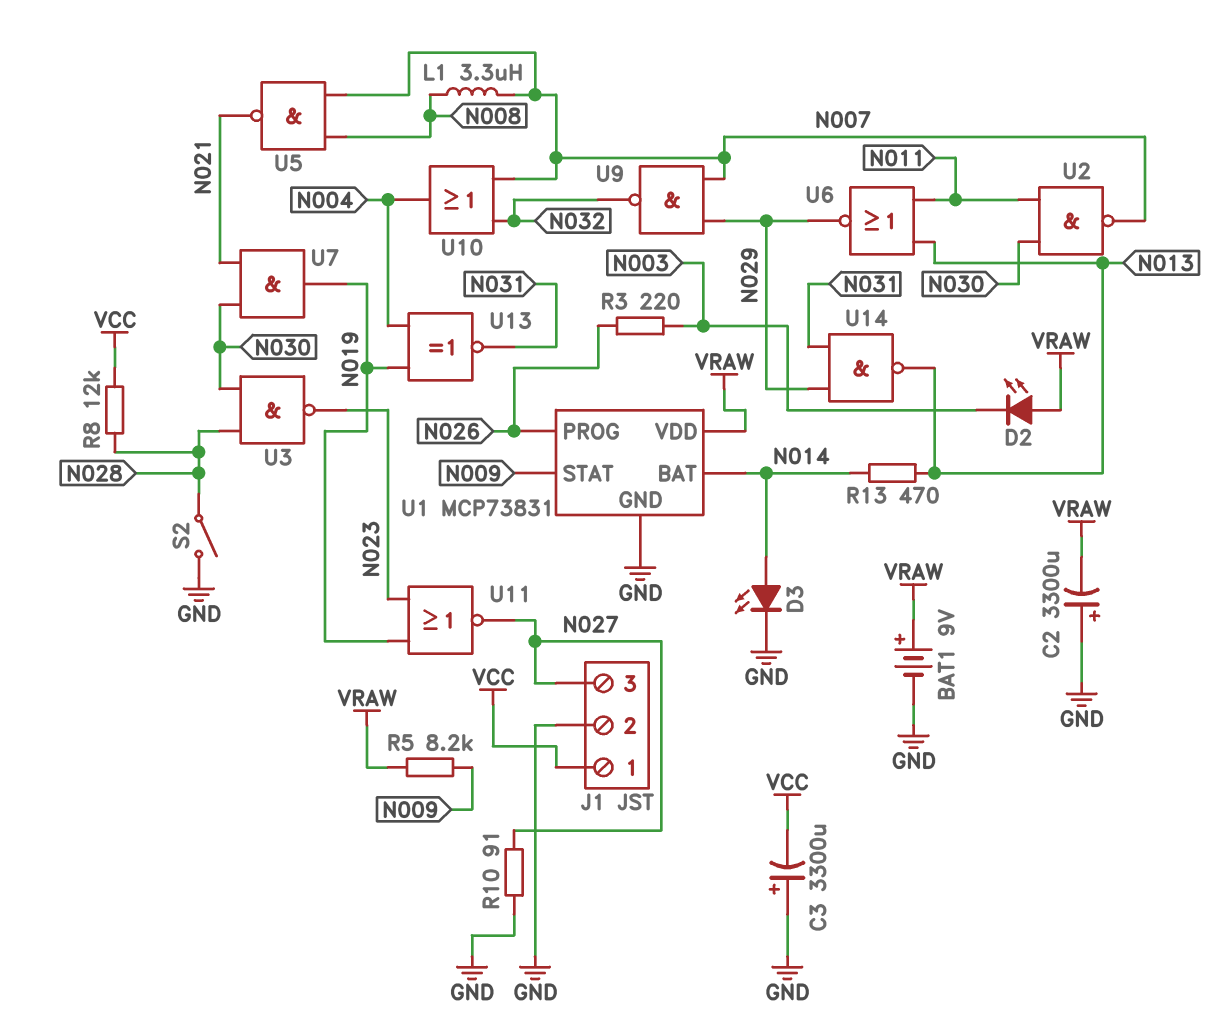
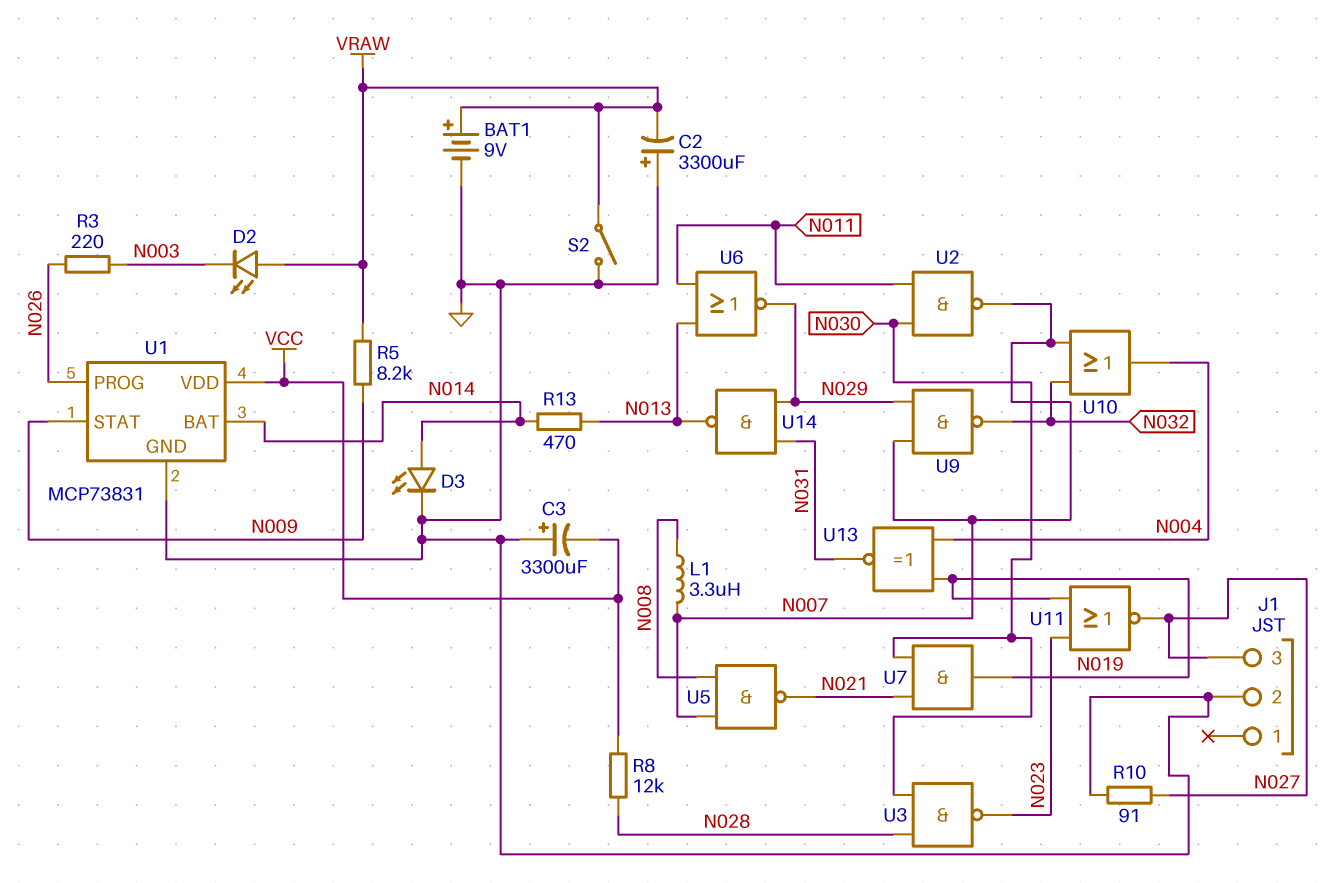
J1 pin 1: VCC -> none
S2: switch (GND, N028) -> switch (GND, VRAW)
U1 pin VDD: VRAW -> VCC

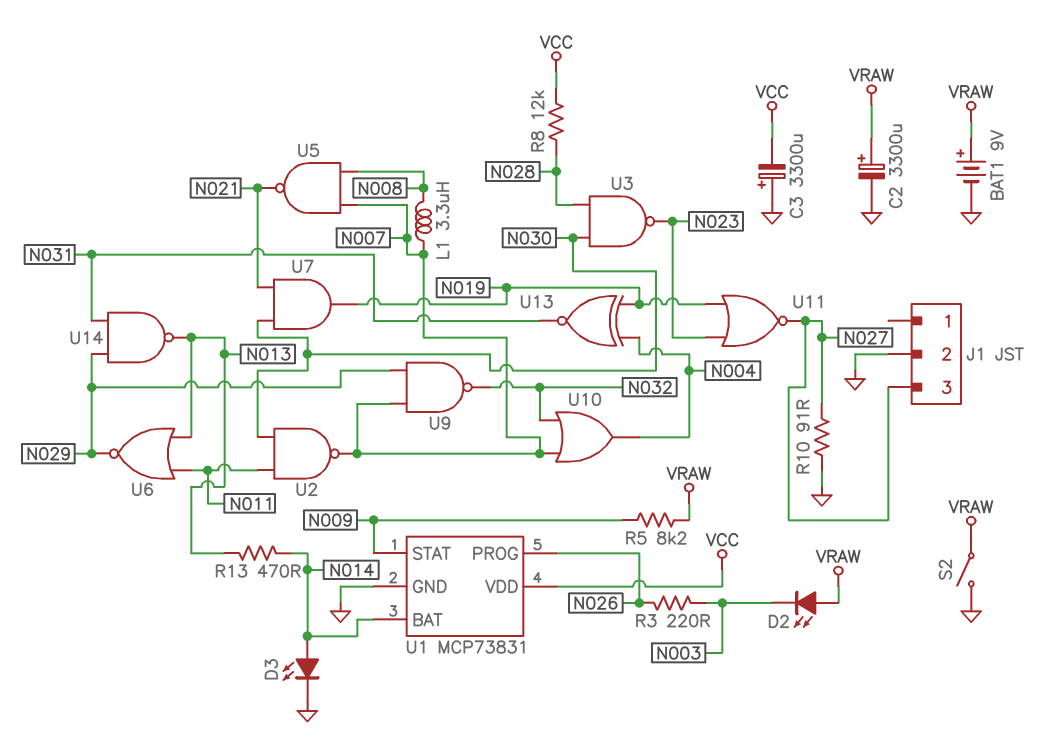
C2: 3300uF (plus GND, minus VRAW) -> 3300uF (plus VRAW, minus GND)

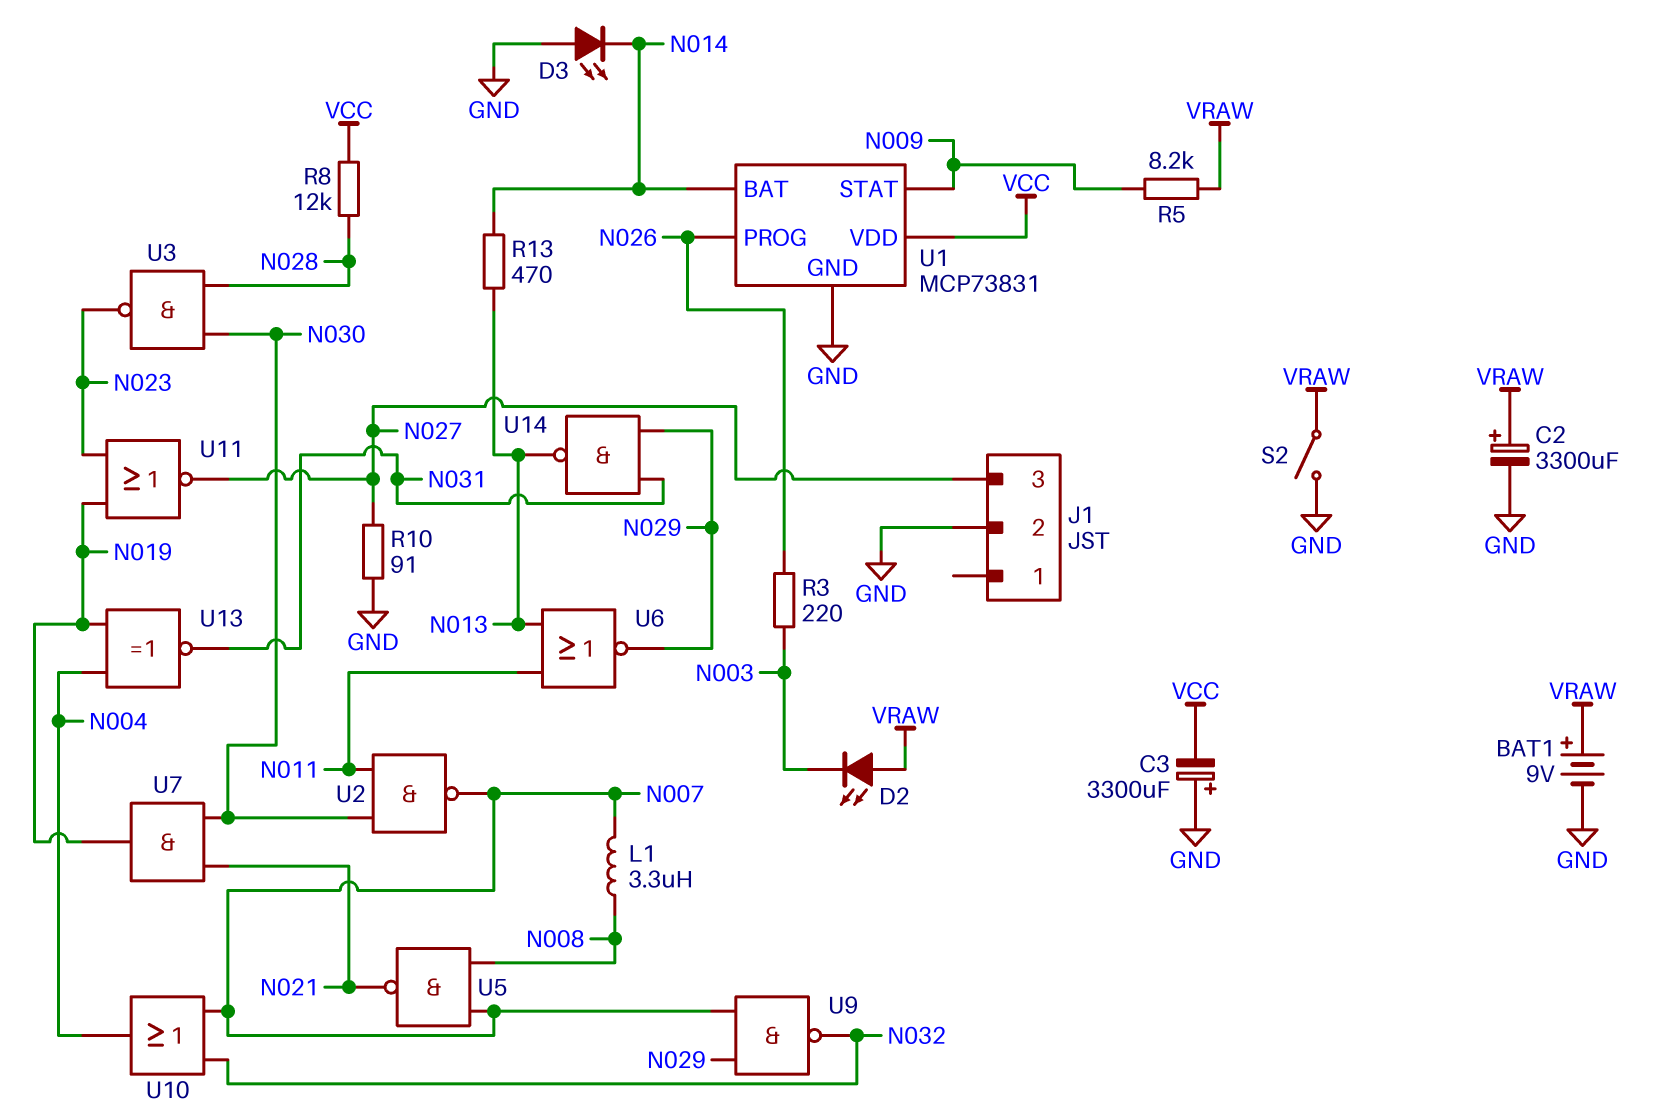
D3: LED (A N014, K GND) -> LED (A GND, K N014)

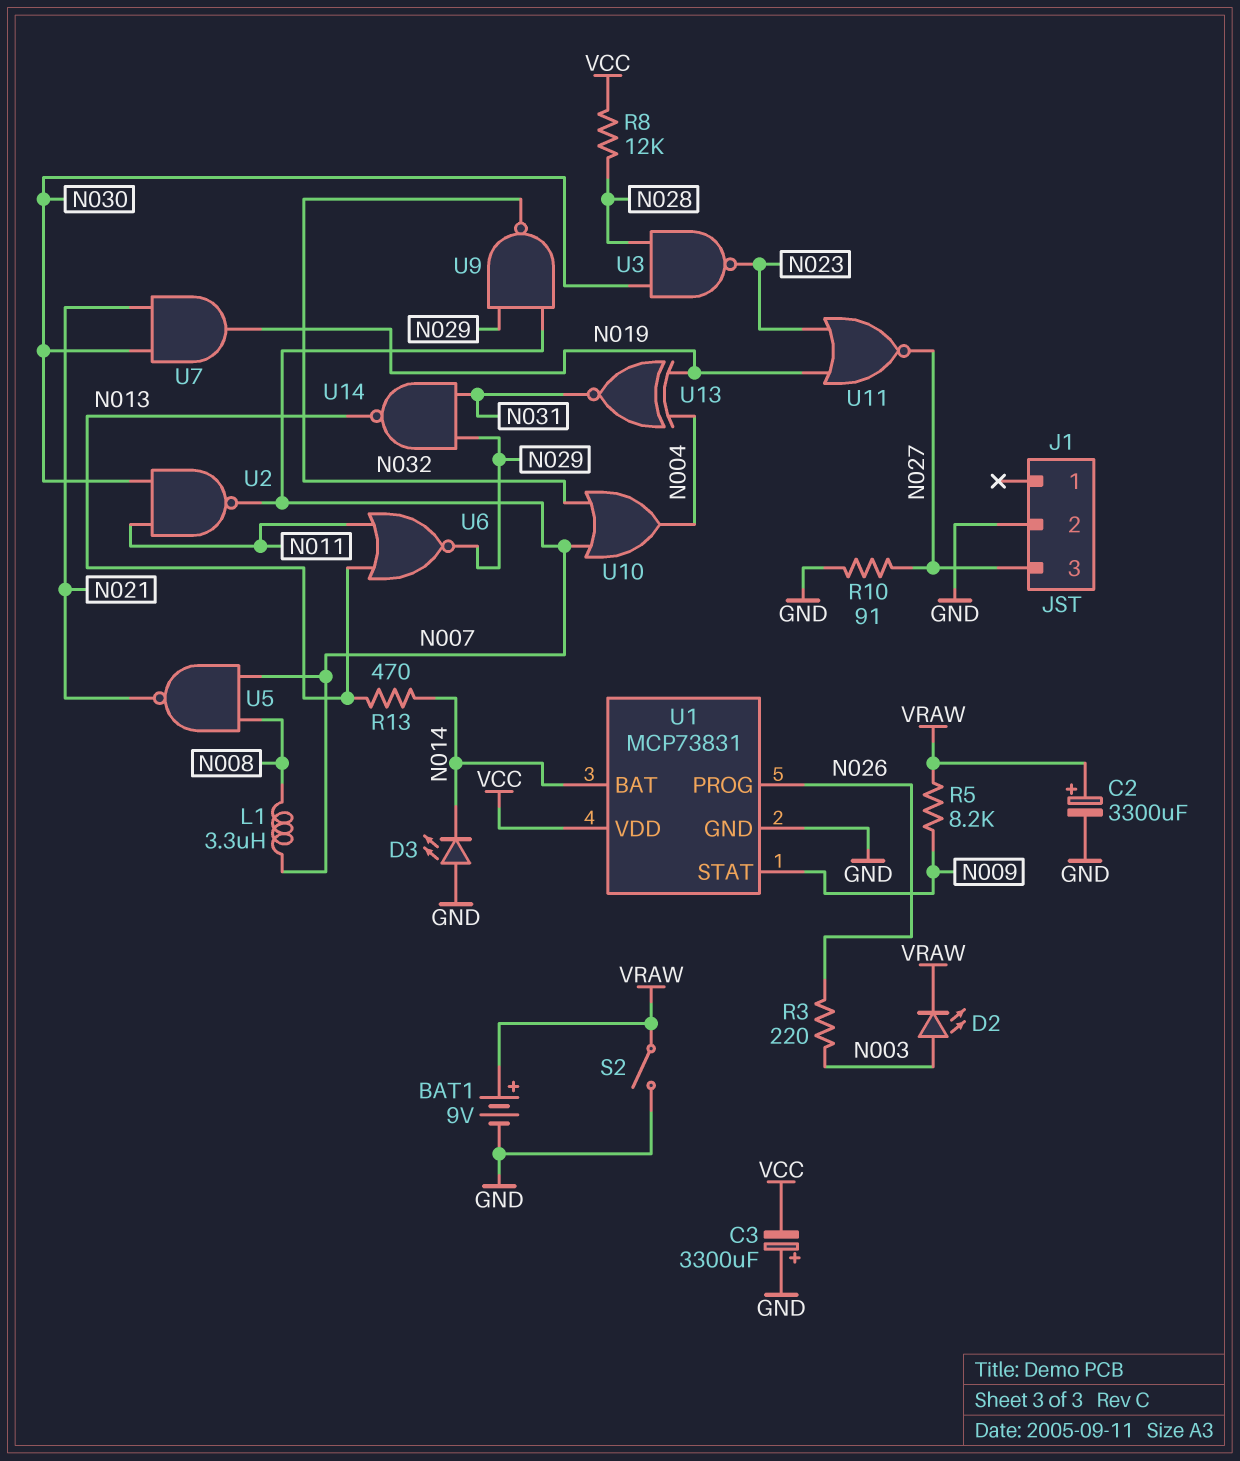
D2: LED (A VRAW, K N003) -> LED (A N003, K VRAW)

